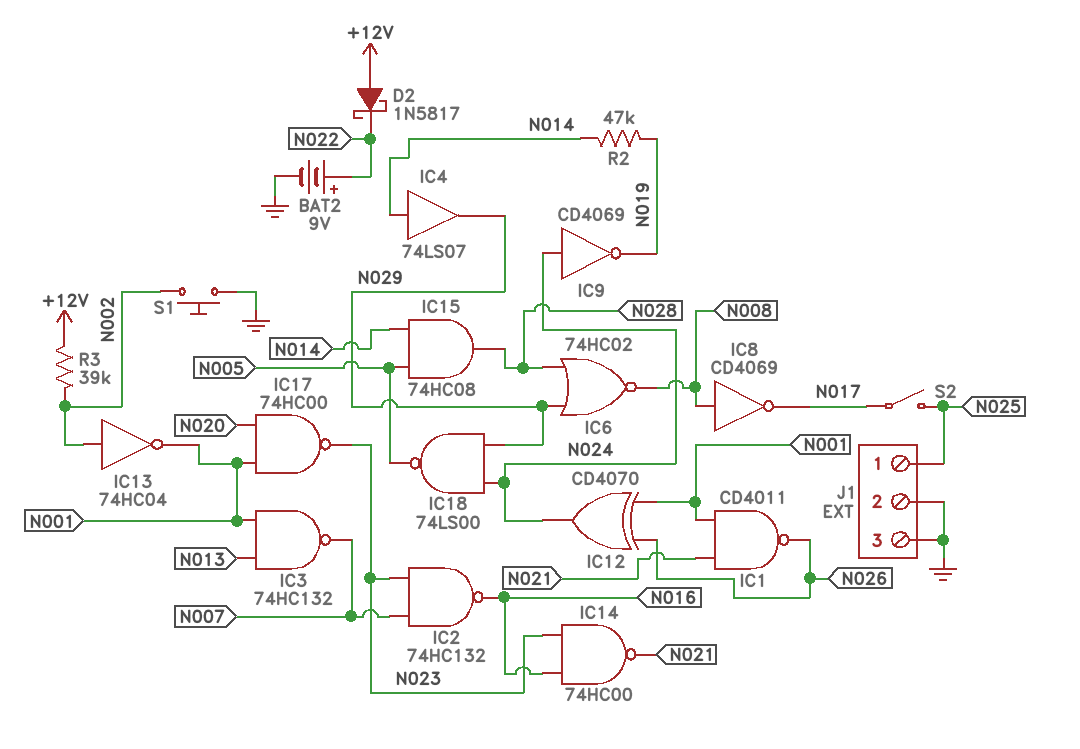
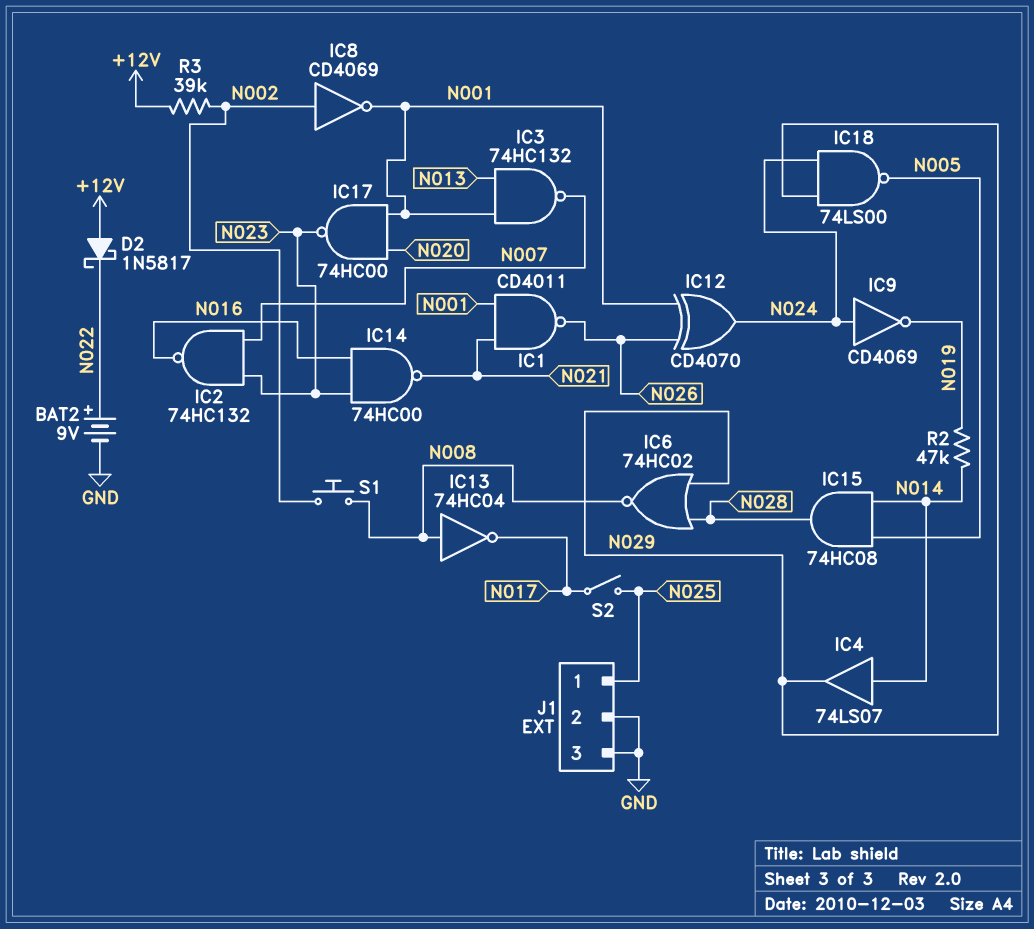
IC8: NOT CD4069 (in N008, out N017) -> NOT CD4069 (in N002, out N001)
IC13: NOT 74HC04 (in N002, out N001) -> NOT 74HC04 (in N008, out N017)
S1: button (GND, N002) -> button (N002, N008)

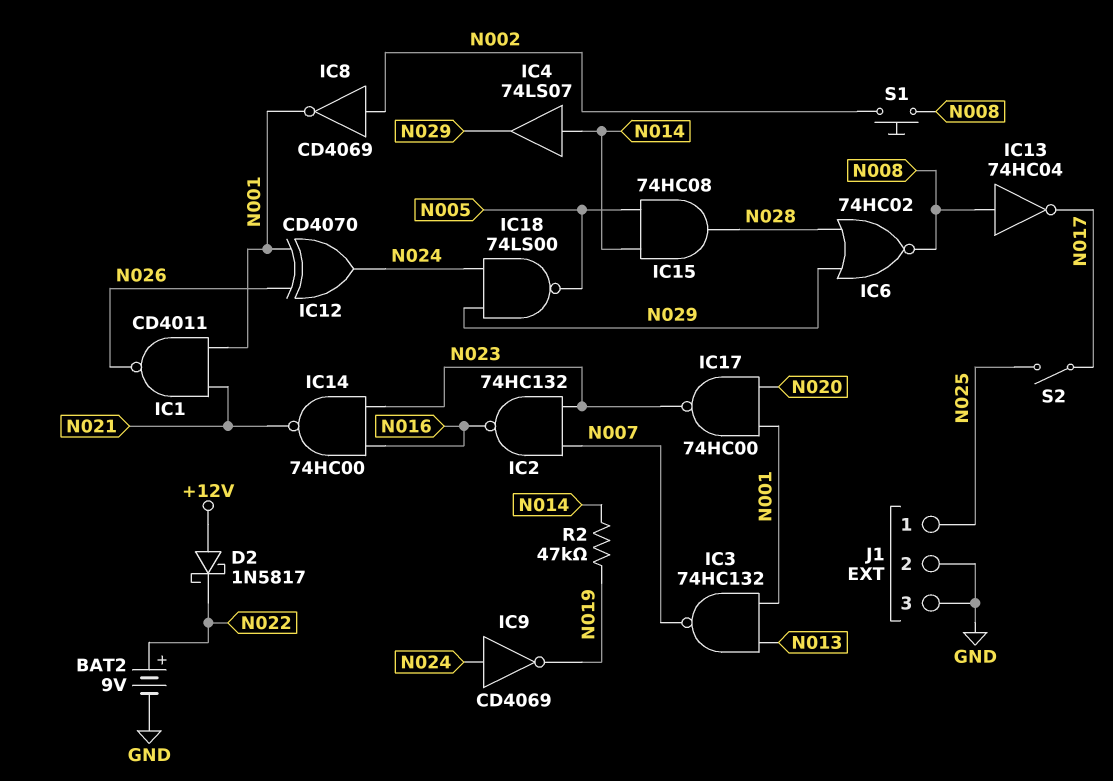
R3: 39k (+12V, N002) -> none

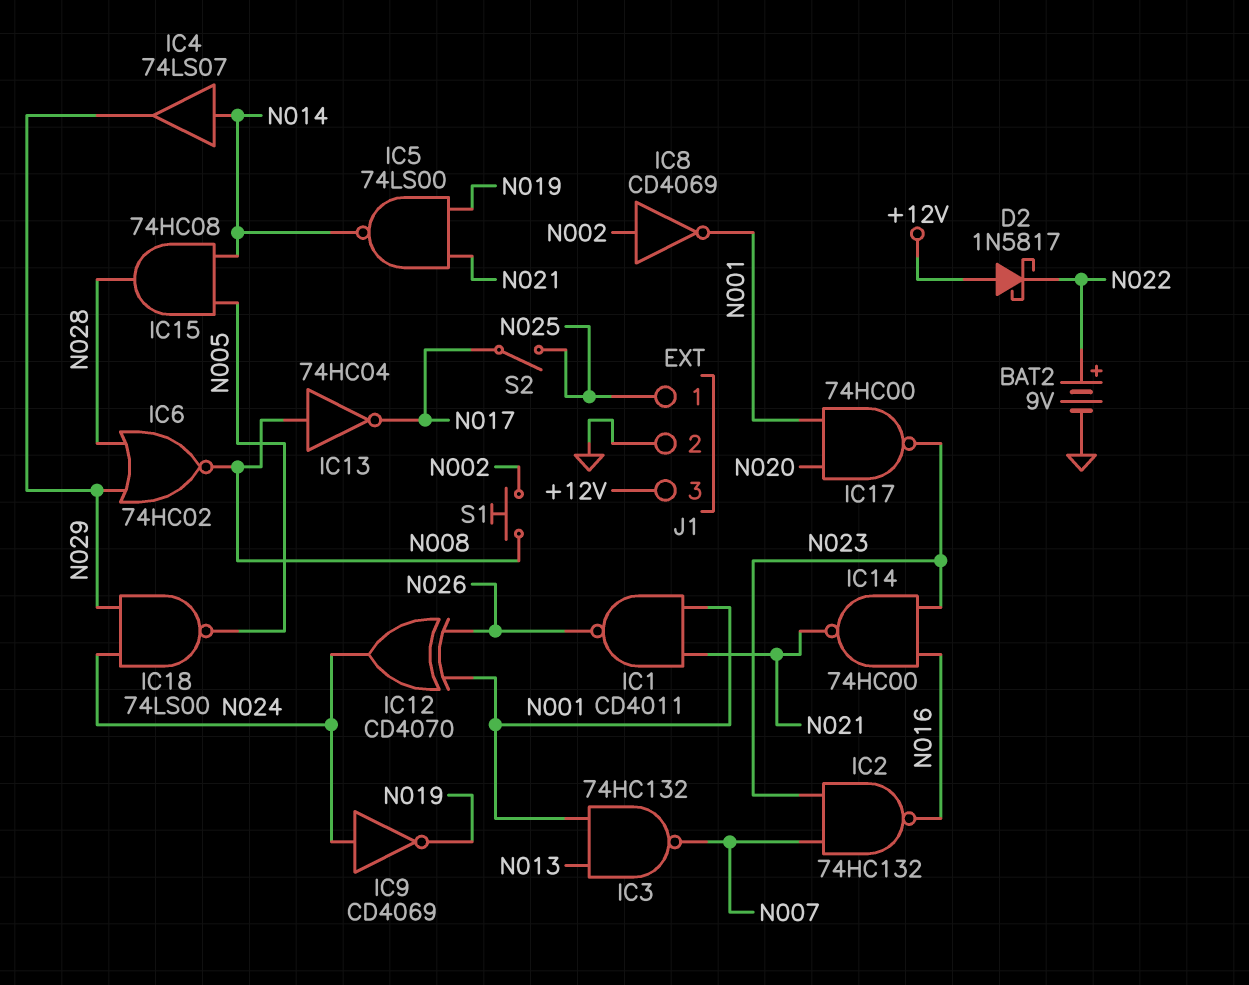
IC5: none -> NAND 74LS00 (in N019, in N021, out N014)
J1 pin 3: GND -> +12V
R2: 47k (N014, N019) -> none

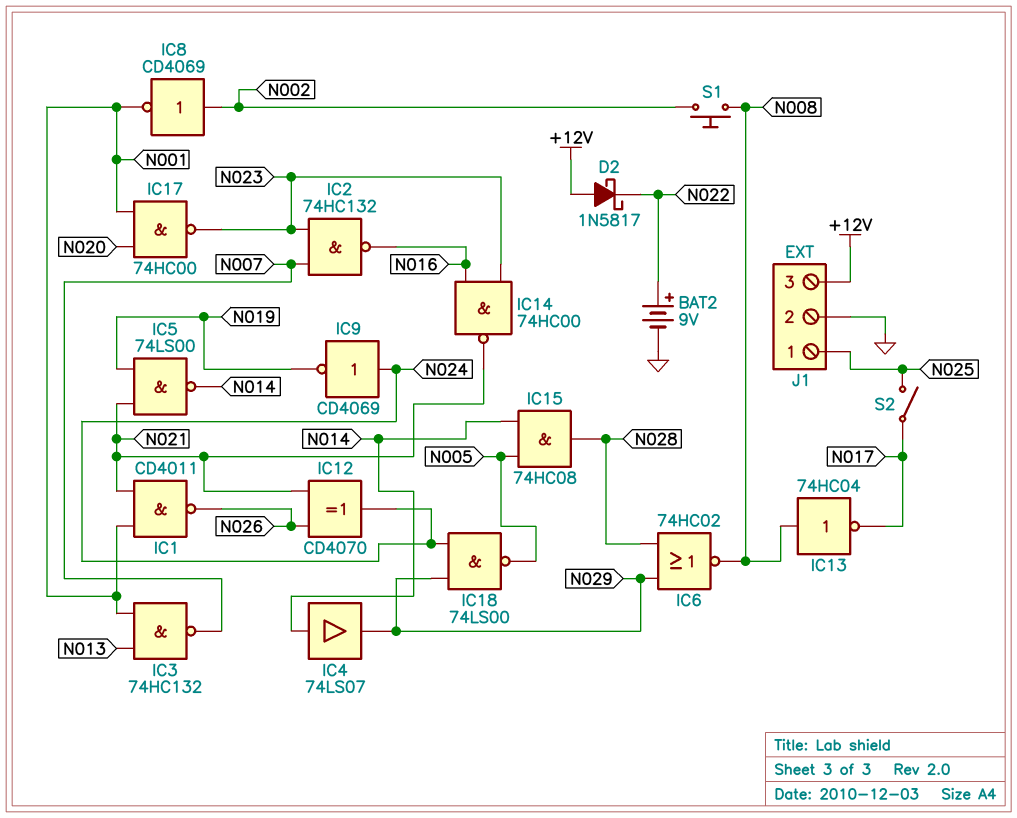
IC12: XOR CD4070 (in N001, in N026, out N024) -> XOR CD4070 (in N021, in N026, out N024)

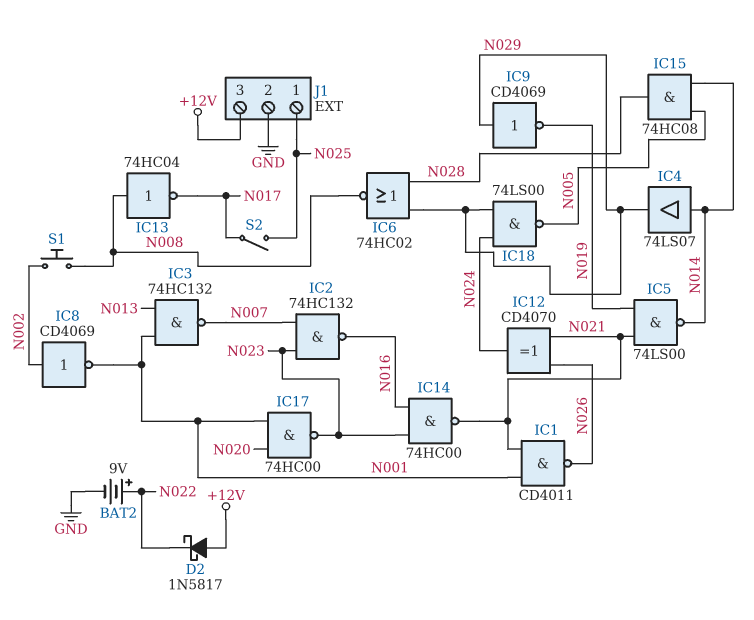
IC9: NOT CD4069 (in N024, out N019) -> NOT CD4069 (in N029, out N019)

